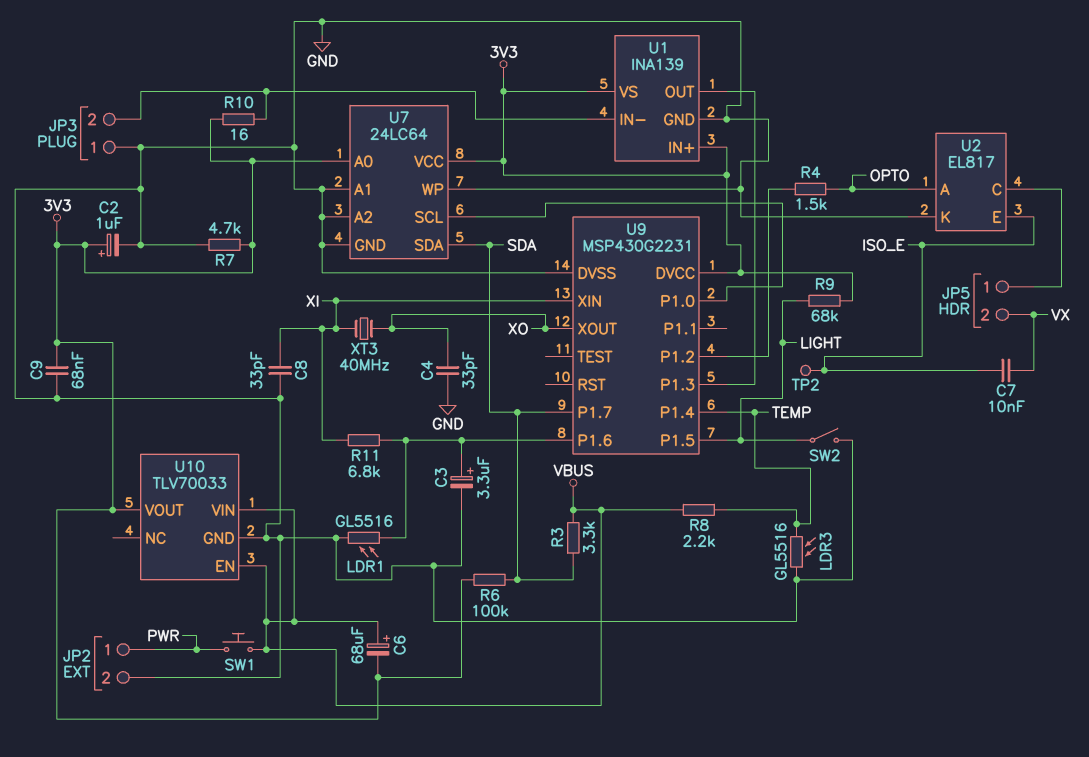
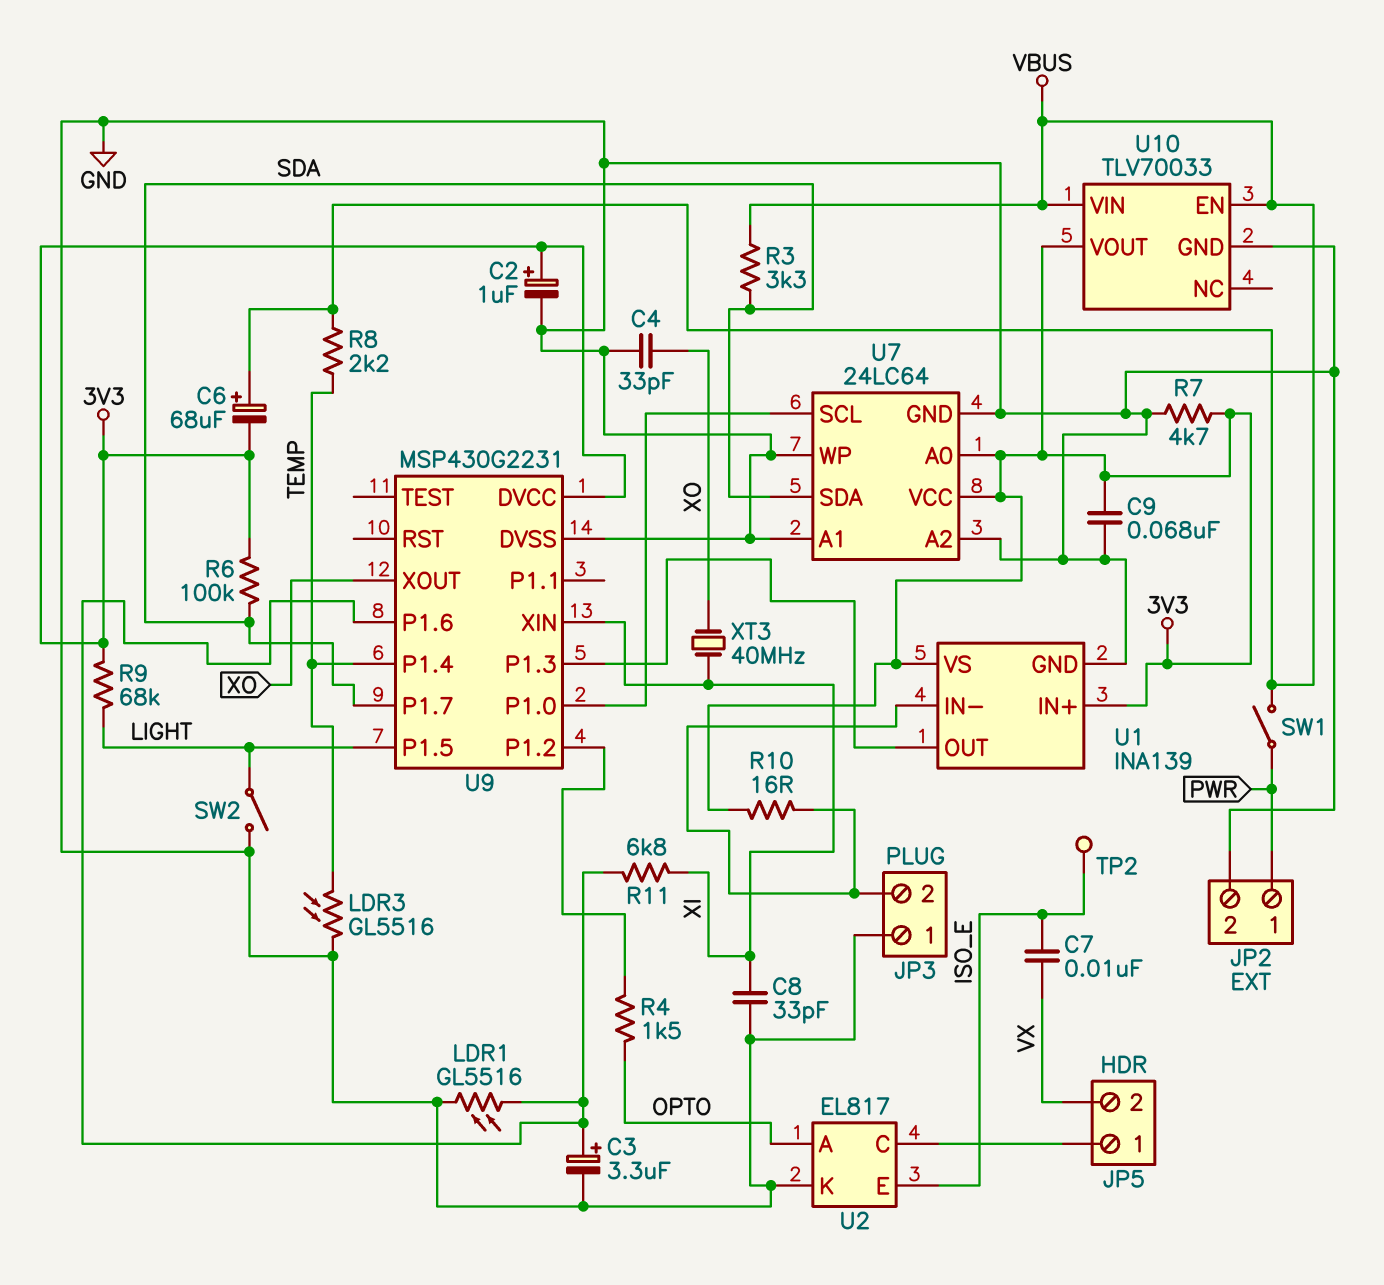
SW1: button (PWR, VBUS) -> switch (PWR, VBUS)

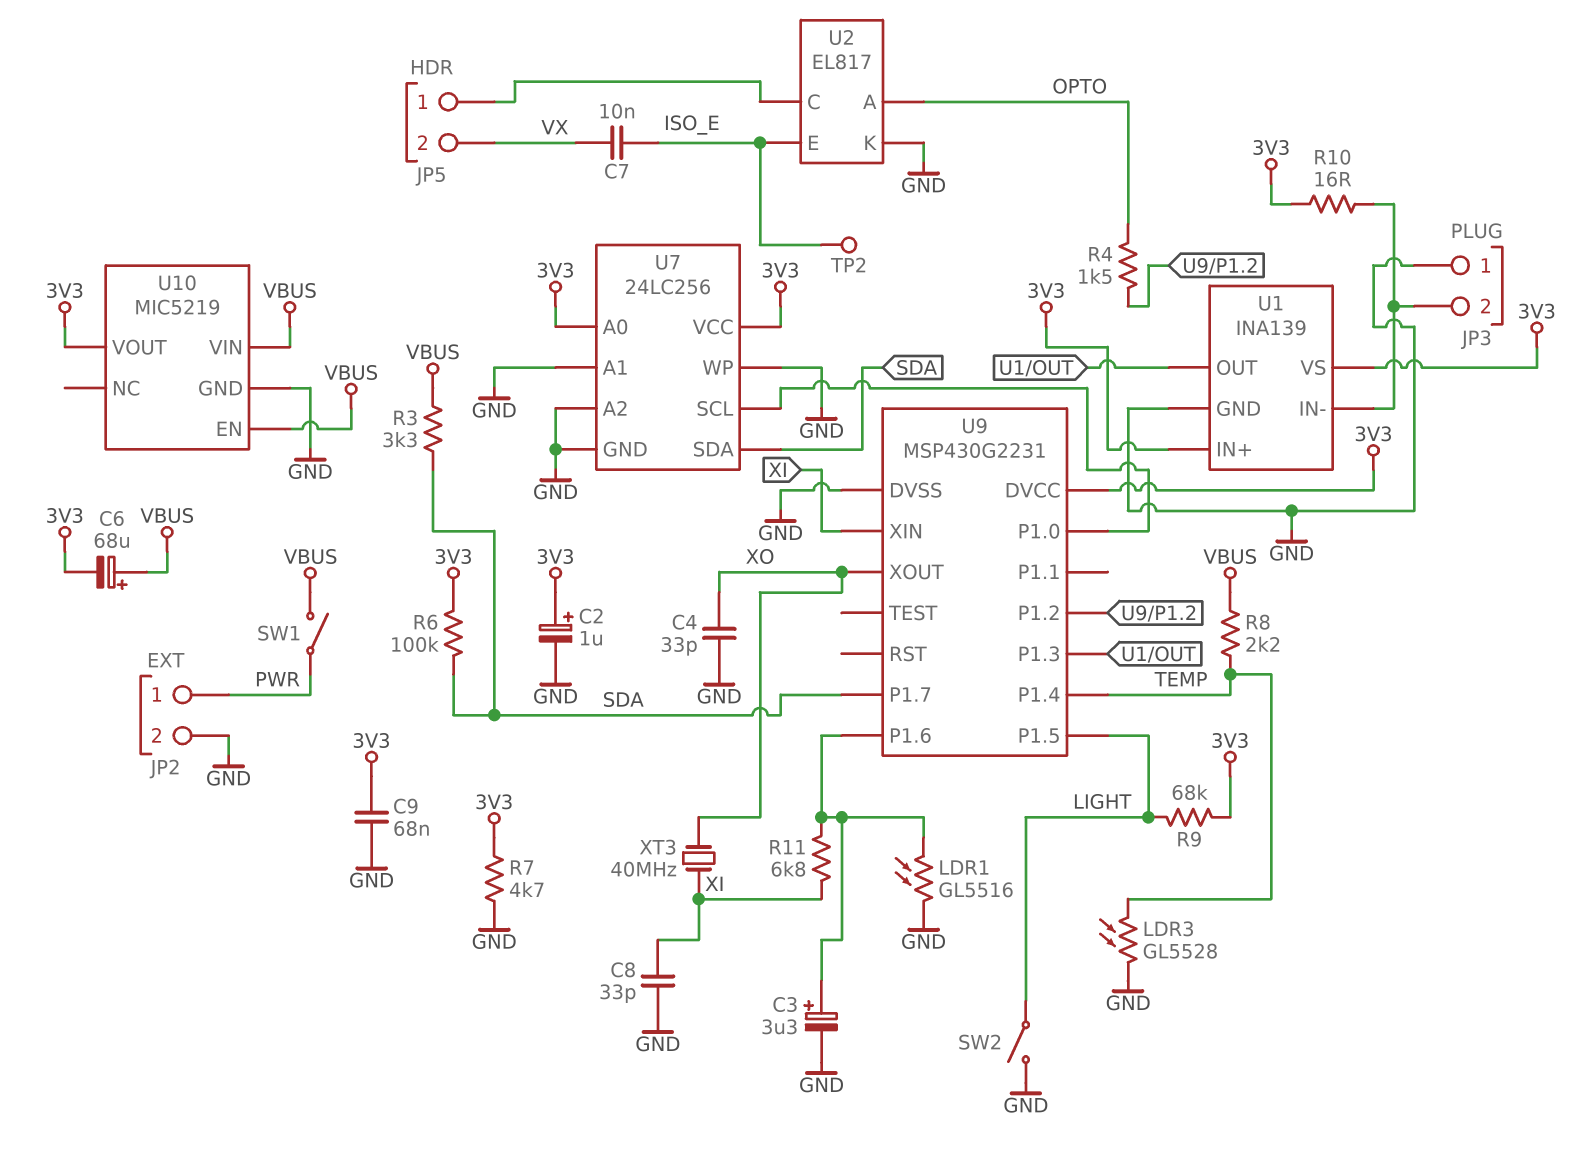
LDR3: GL5516 (GND, TEMP) -> GL5528 (GND, TEMP)
U7: 24LC64 -> 24LC256
U10: TLV70033 -> MIC5219

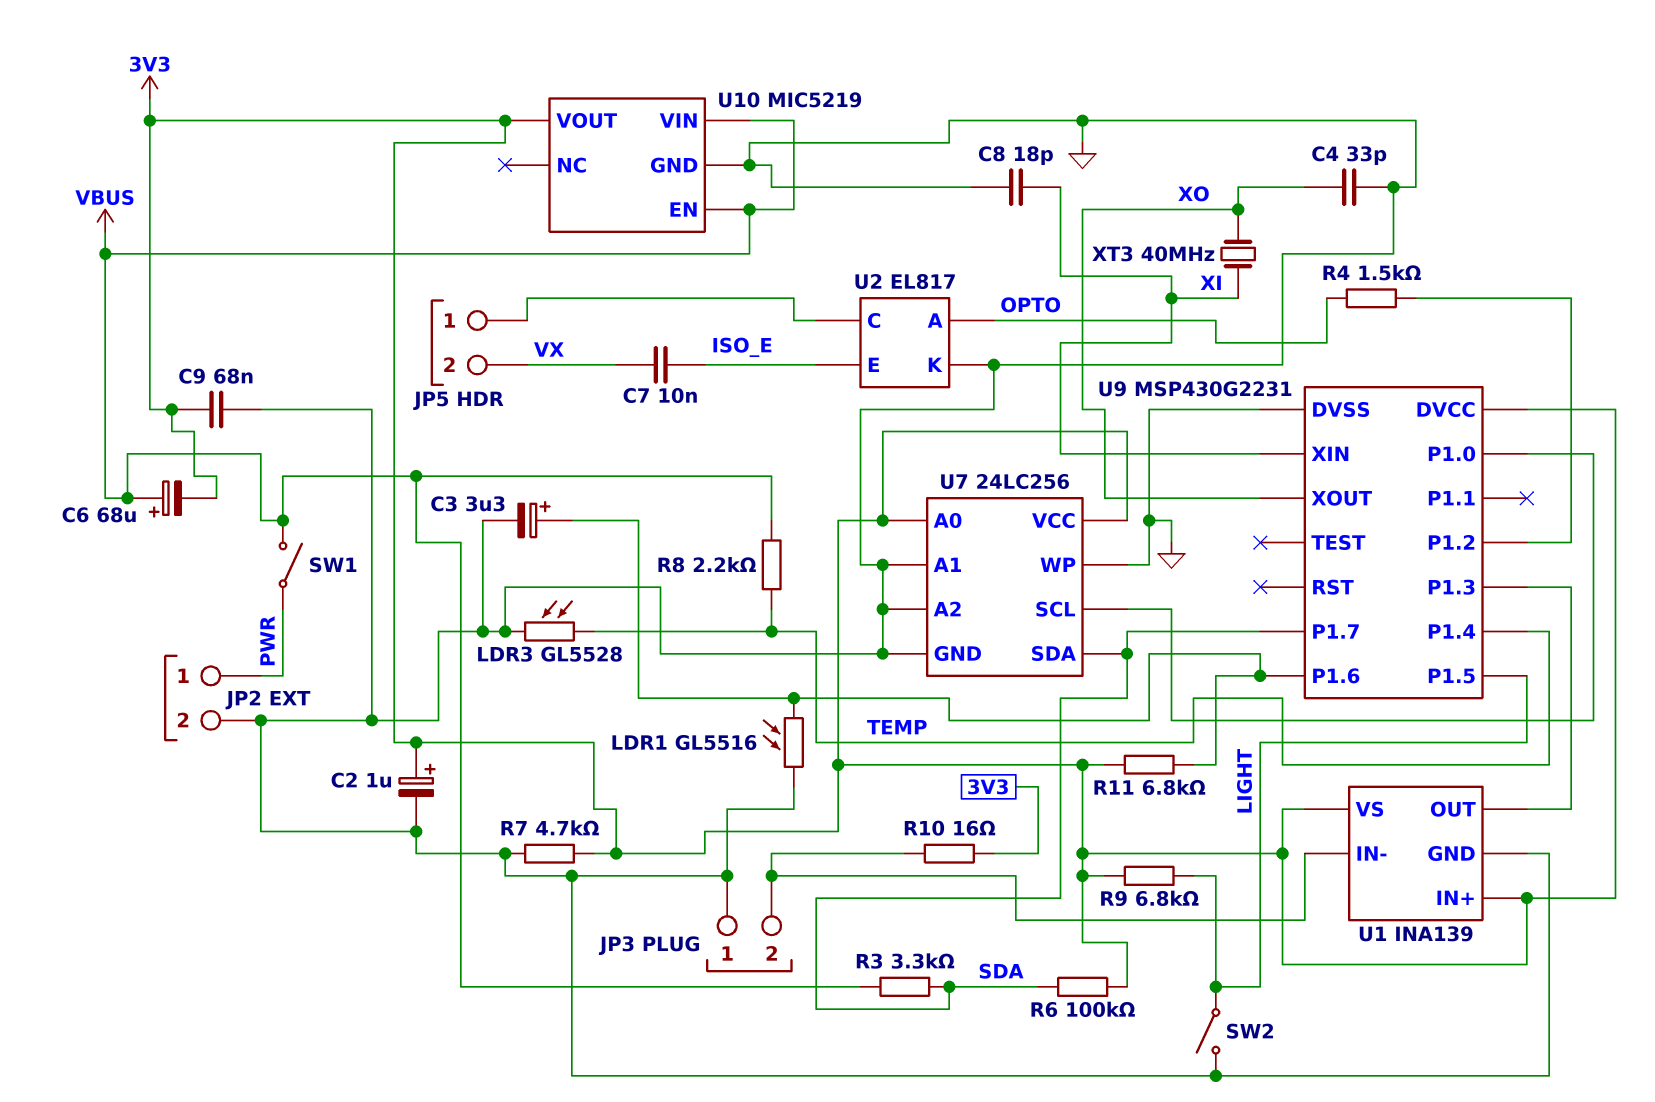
C8: 33pF (GND, XI) -> 18pF (GND, XI)
R9: 68k (3V3, LIGHT) -> 6.8k (3V3, LIGHT)
R11: 6.8k (U9/P1.6, XI) -> 6.8k (3V3, U9/P1.6)
TP2: test point (ISO_E) -> none

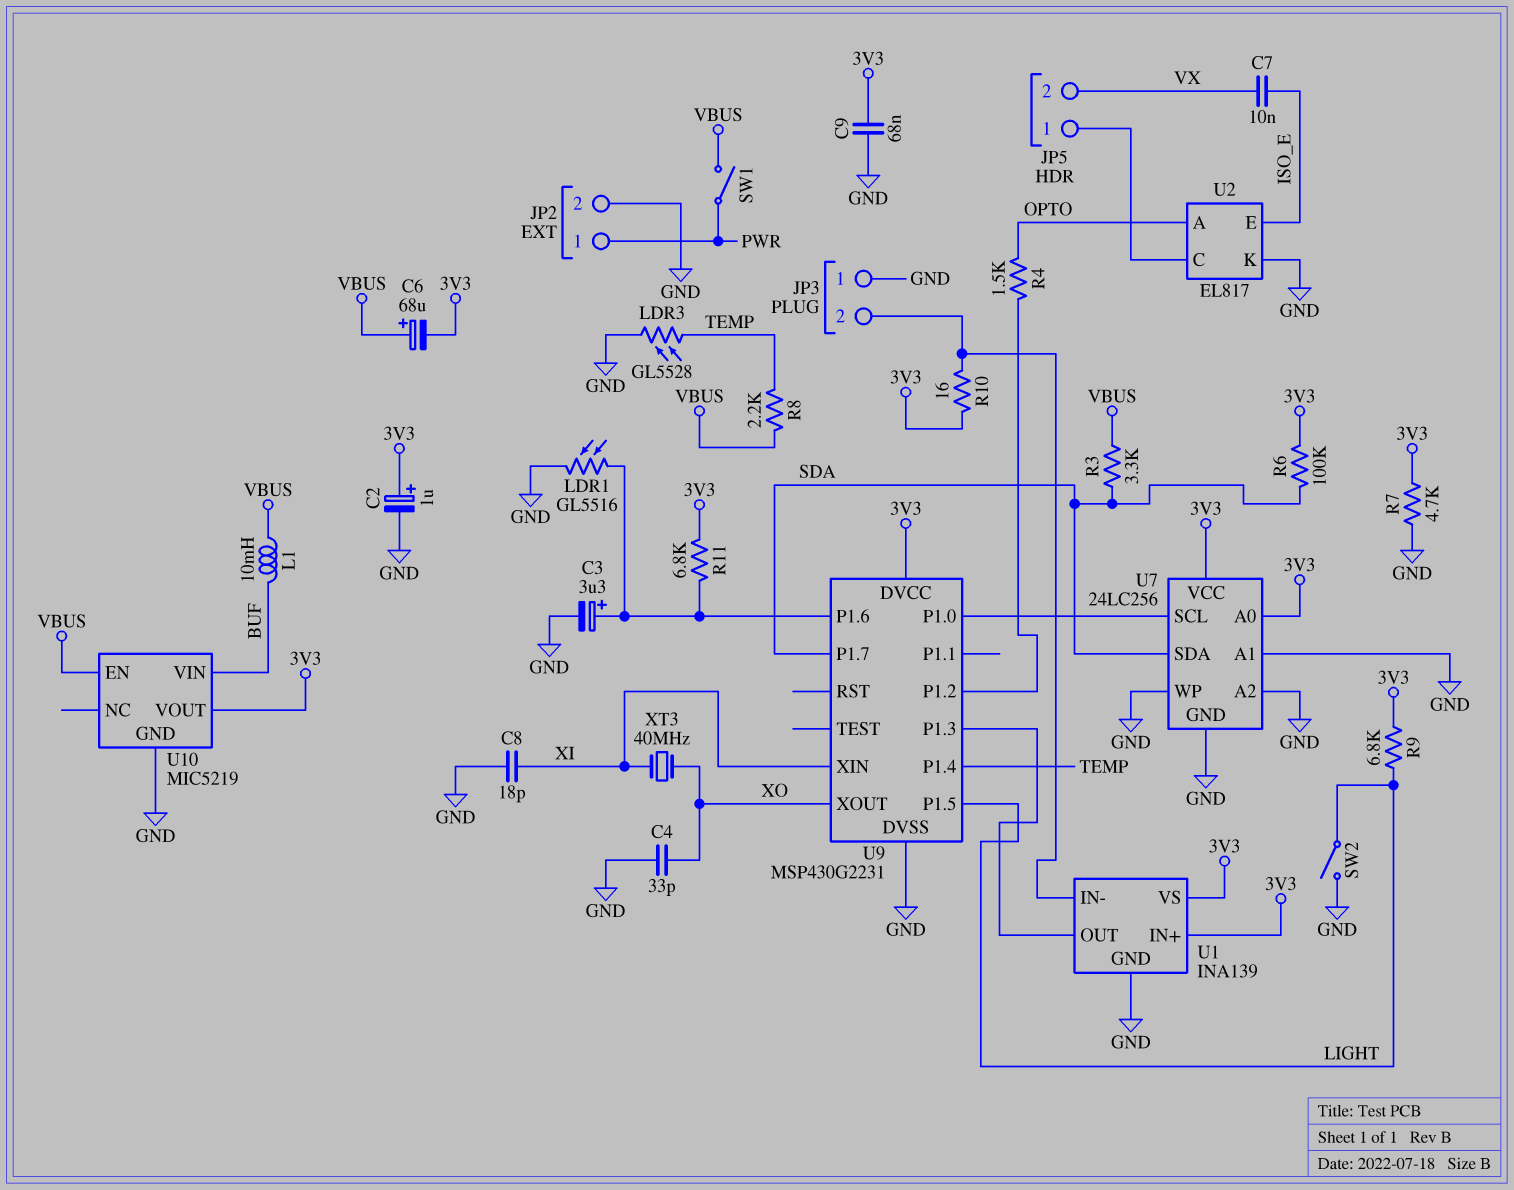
L1: none -> 10mH (BUF, VBUS)
U10 pin VIN: VBUS -> BUF

